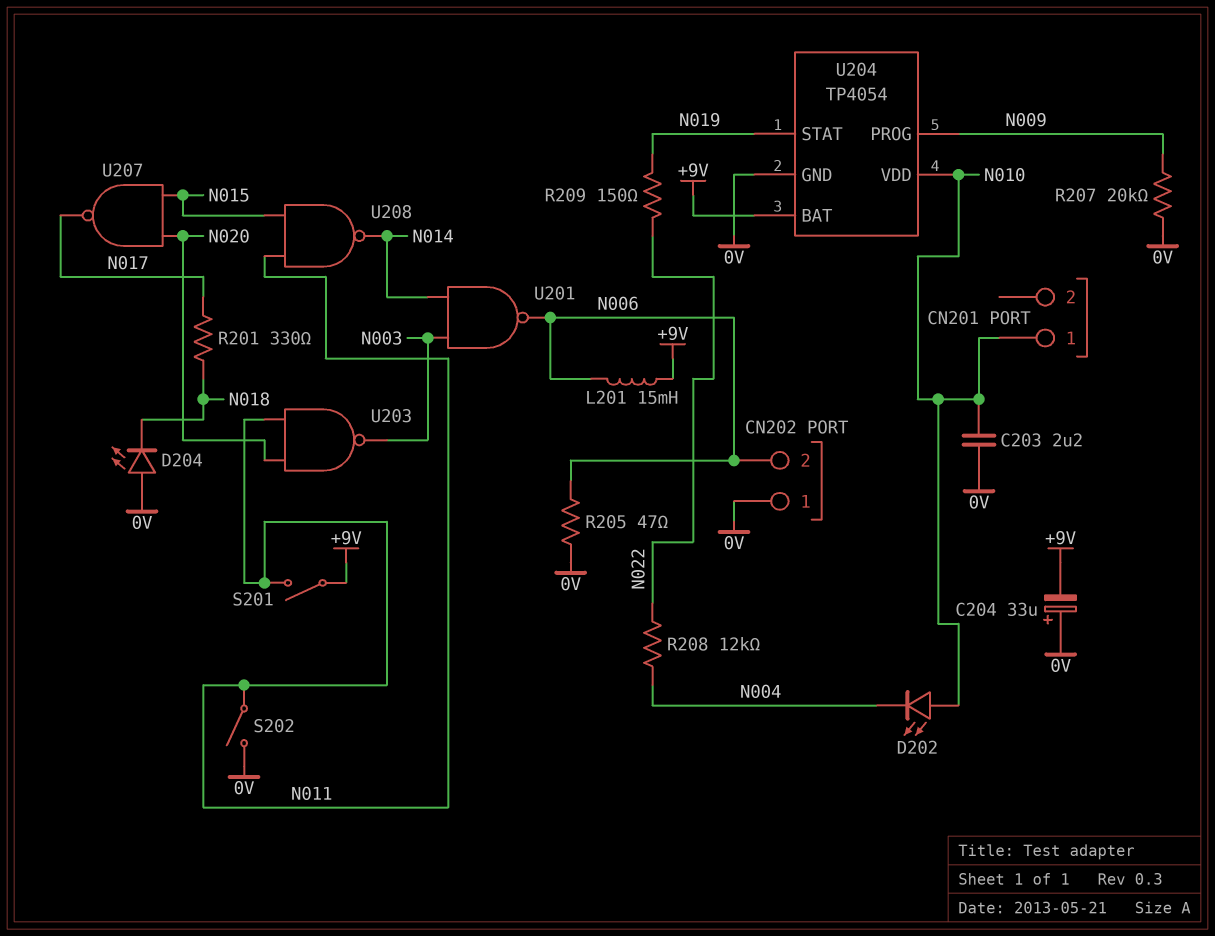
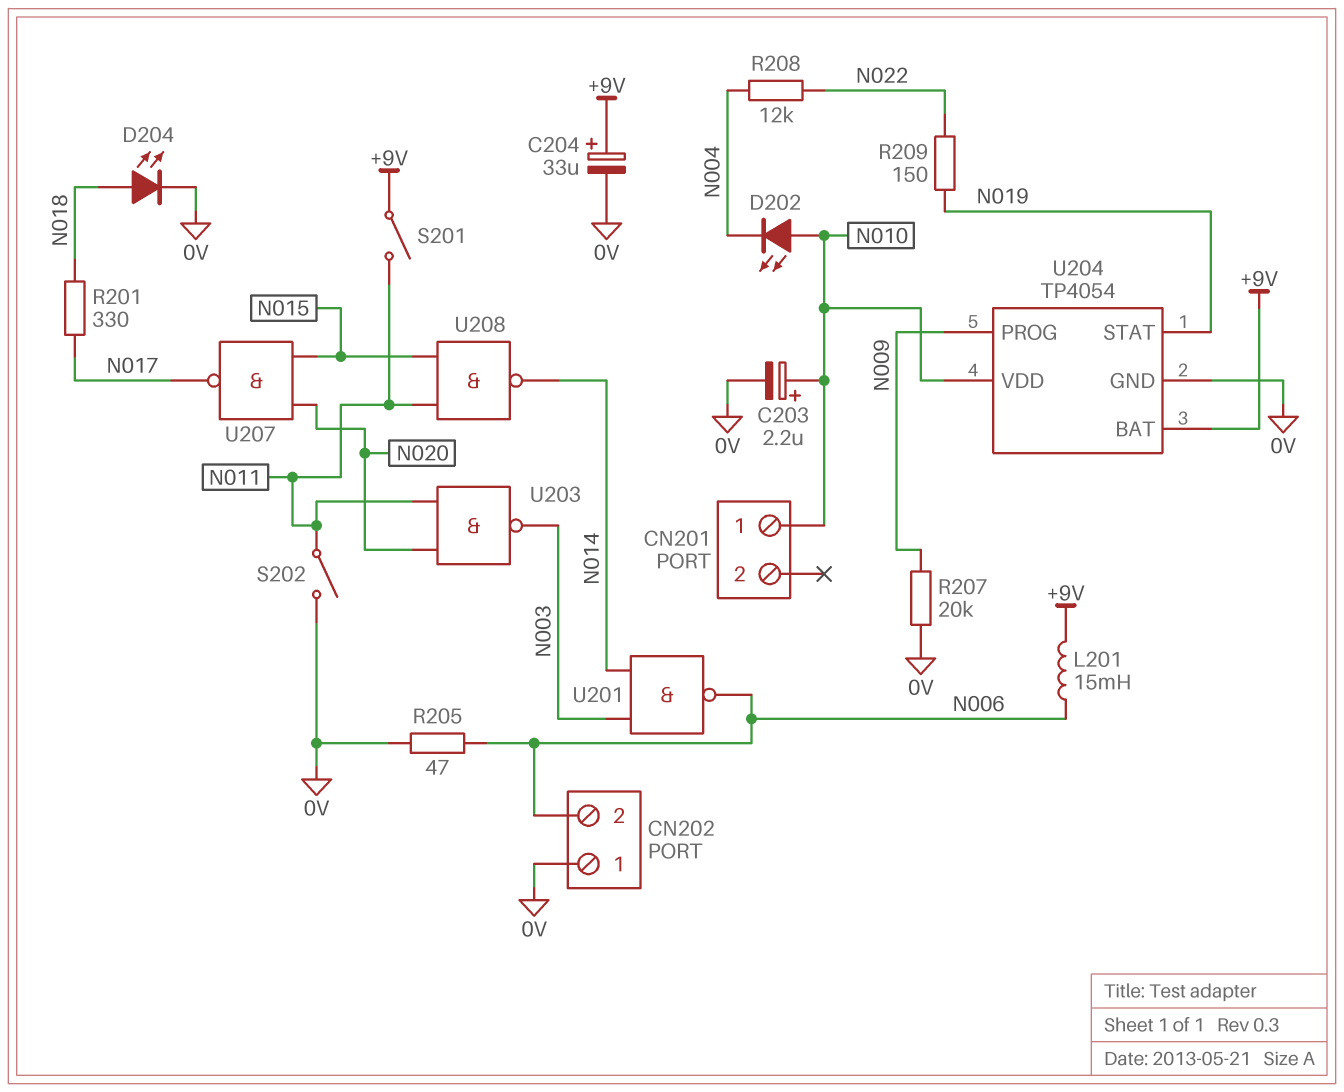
C203: 2.2uF (0V, N010) -> 2.2uF (plus N010, minus 0V)
C204: 33uF (plus 0V, minus +9V) -> 33uF (plus +9V, minus 0V)
D204: LED (A 0V, K N018) -> LED (A N018, K 0V)

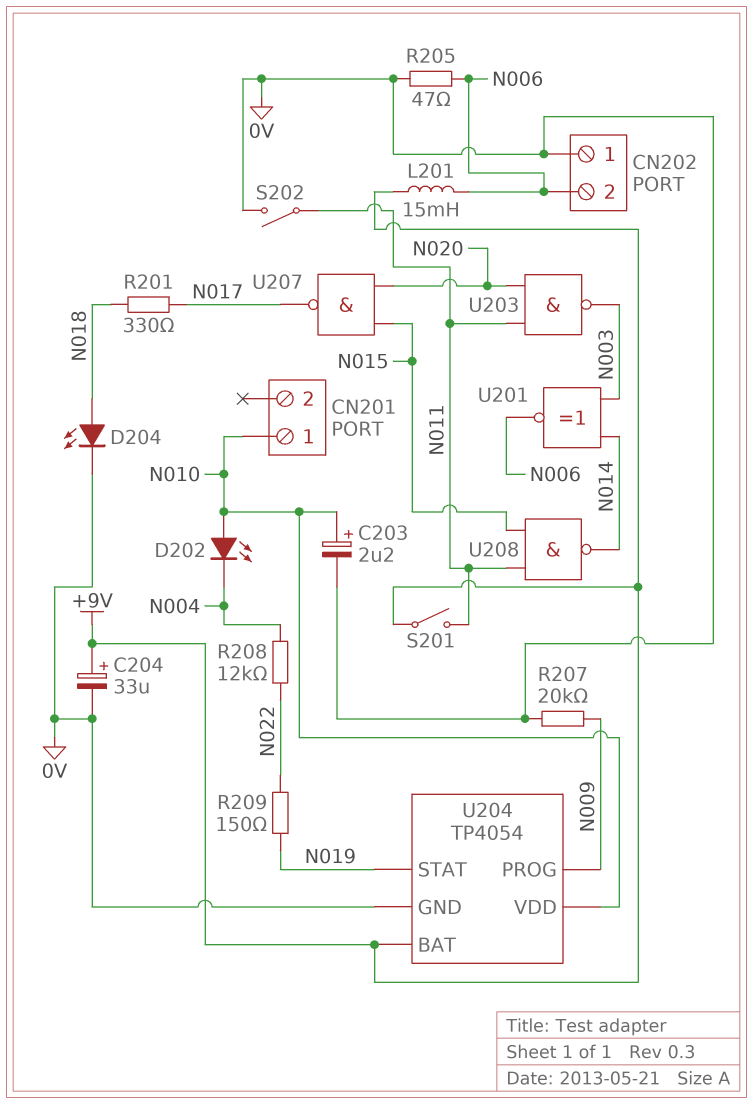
U201: NAND (in N003, in N014, out N006) -> XNOR (in N003, in N014, out N006)

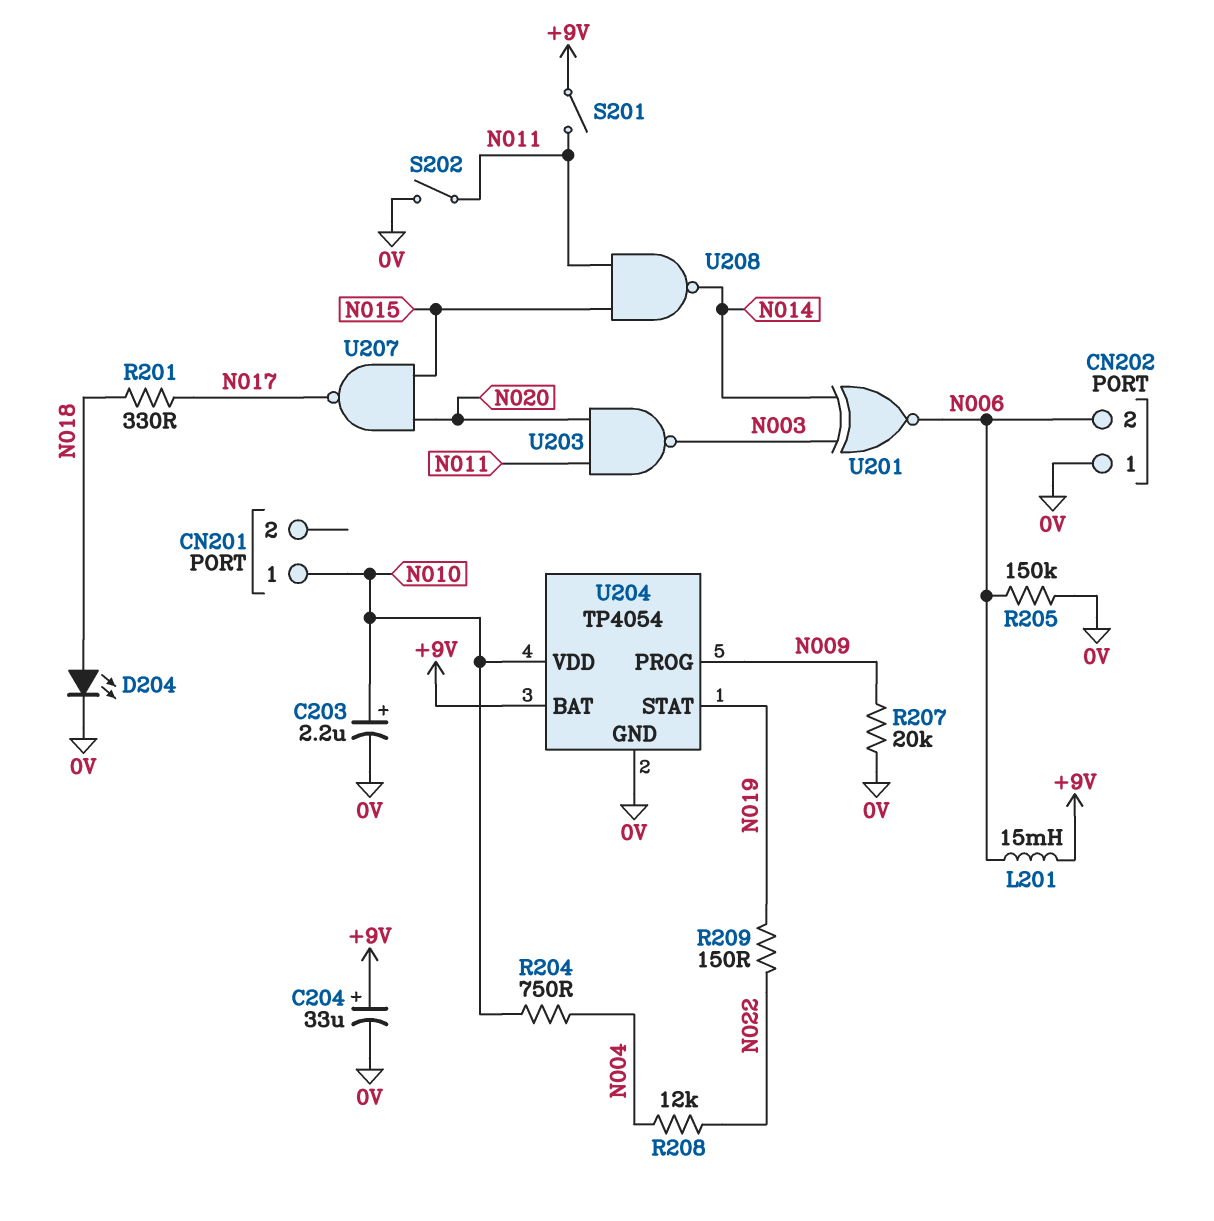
D202: LED (A N010, K N004) -> none
R204: none -> 750 (N004, N010)
R205: 47 (0V, N006) -> 150k (0V, N006)

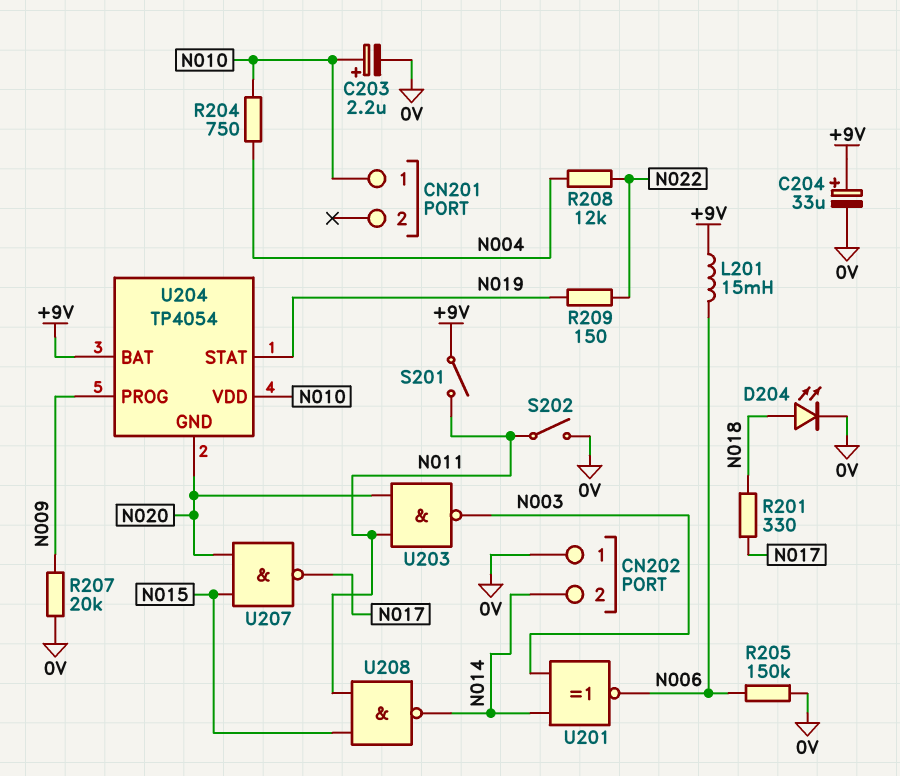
CN202 pin 2: N006 -> N014
U204 pin GND: 0V -> N020

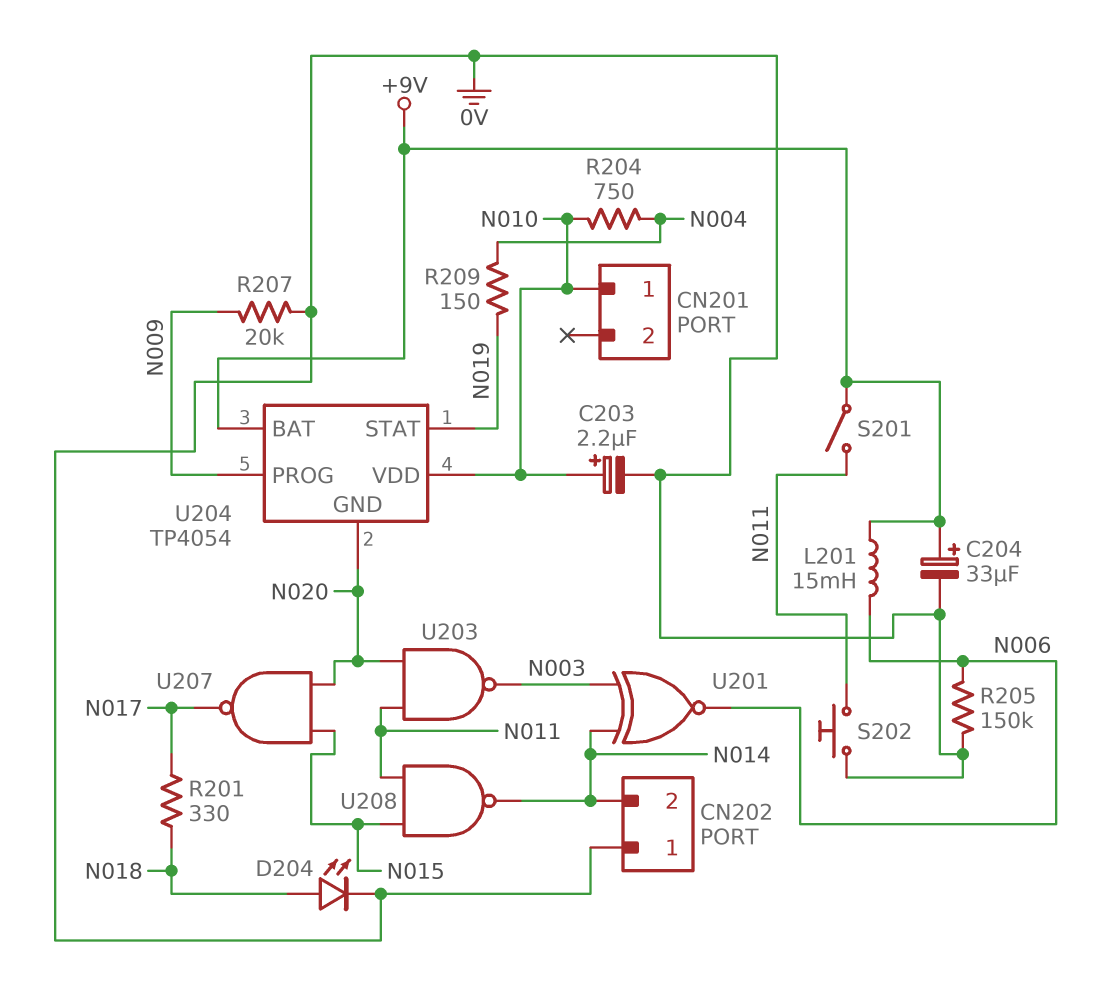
R208: 12k (N004, N022) -> none
R209: 150 (N019, N022) -> 150 (N004, N019)
S202: switch (0V, N011) -> button (0V, N011)

